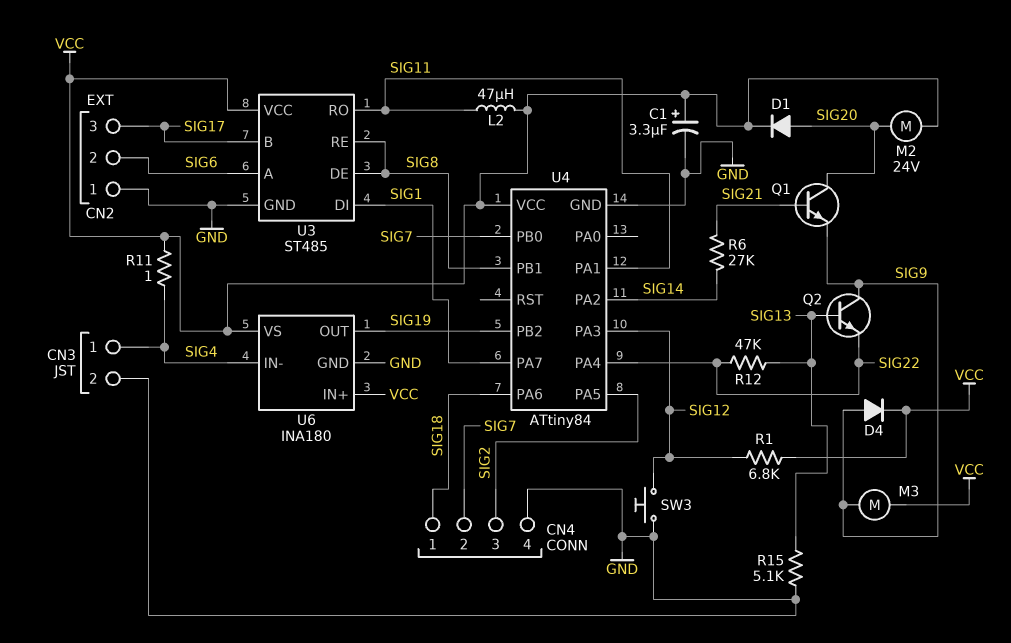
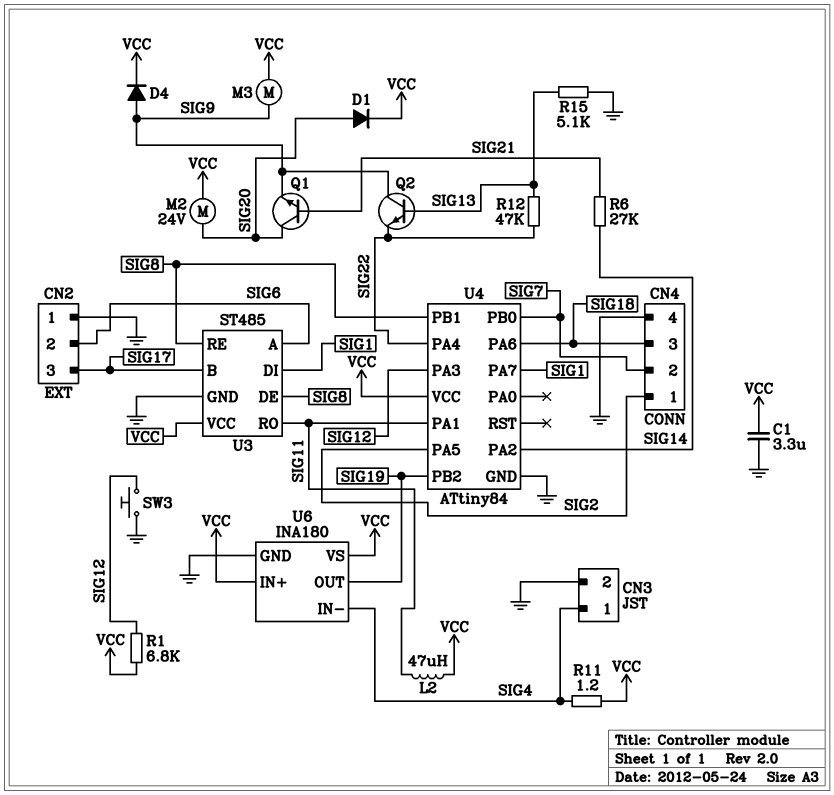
C1: 3.3uF (plus VCC, minus GND) -> 3.3uF (GND, VCC)
CN4 pin 1: SIG18 -> SIG2
CN4 pin 3: SIG2 -> SIG18
R11: 1 (SIG4, VCC) -> 1.2 (SIG4, VCC)

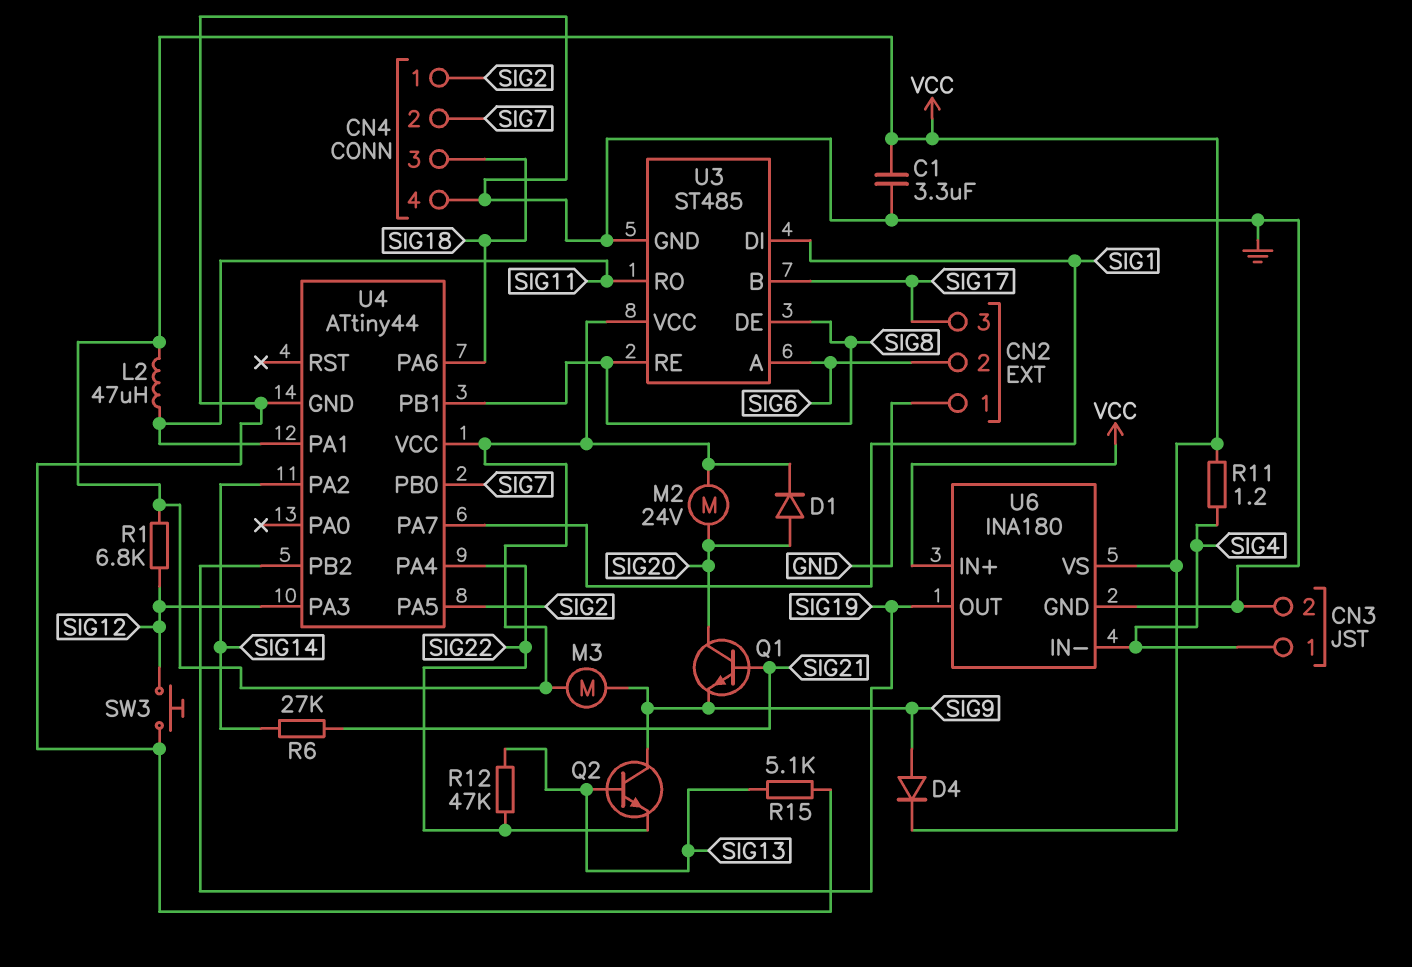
U4: ATtiny84 -> ATtiny44

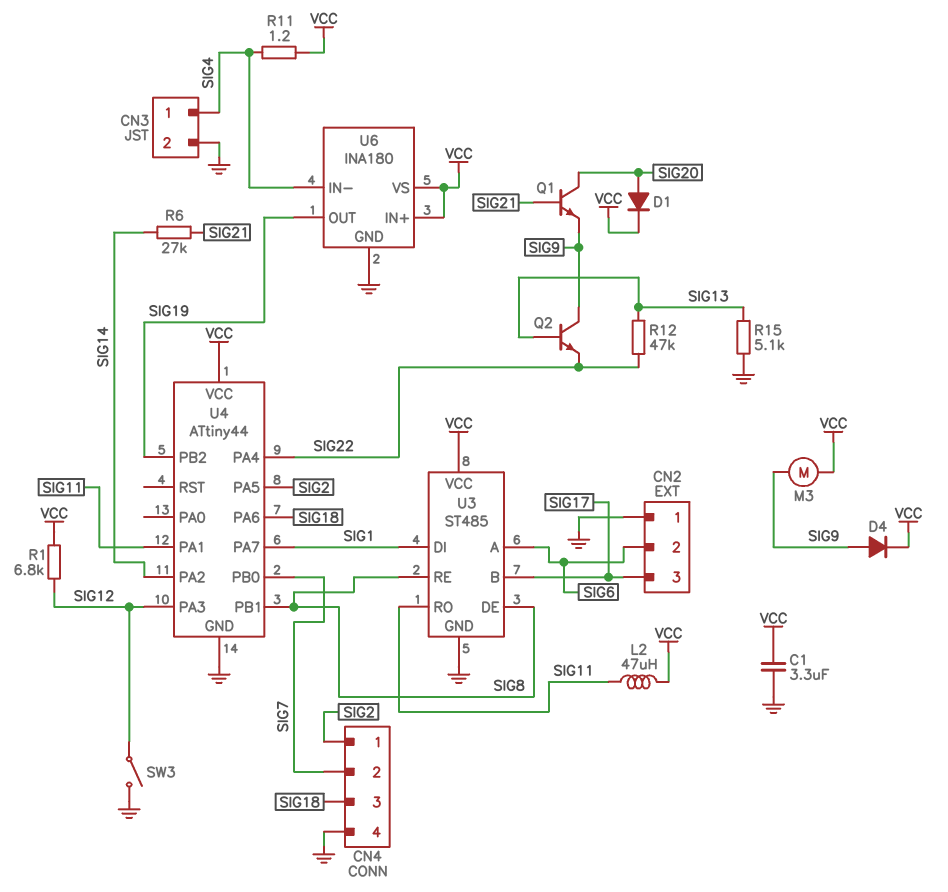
M2: motor 24V (SIG20, VCC) -> none
SW3: button (GND, SIG12) -> switch (GND, SIG12)

